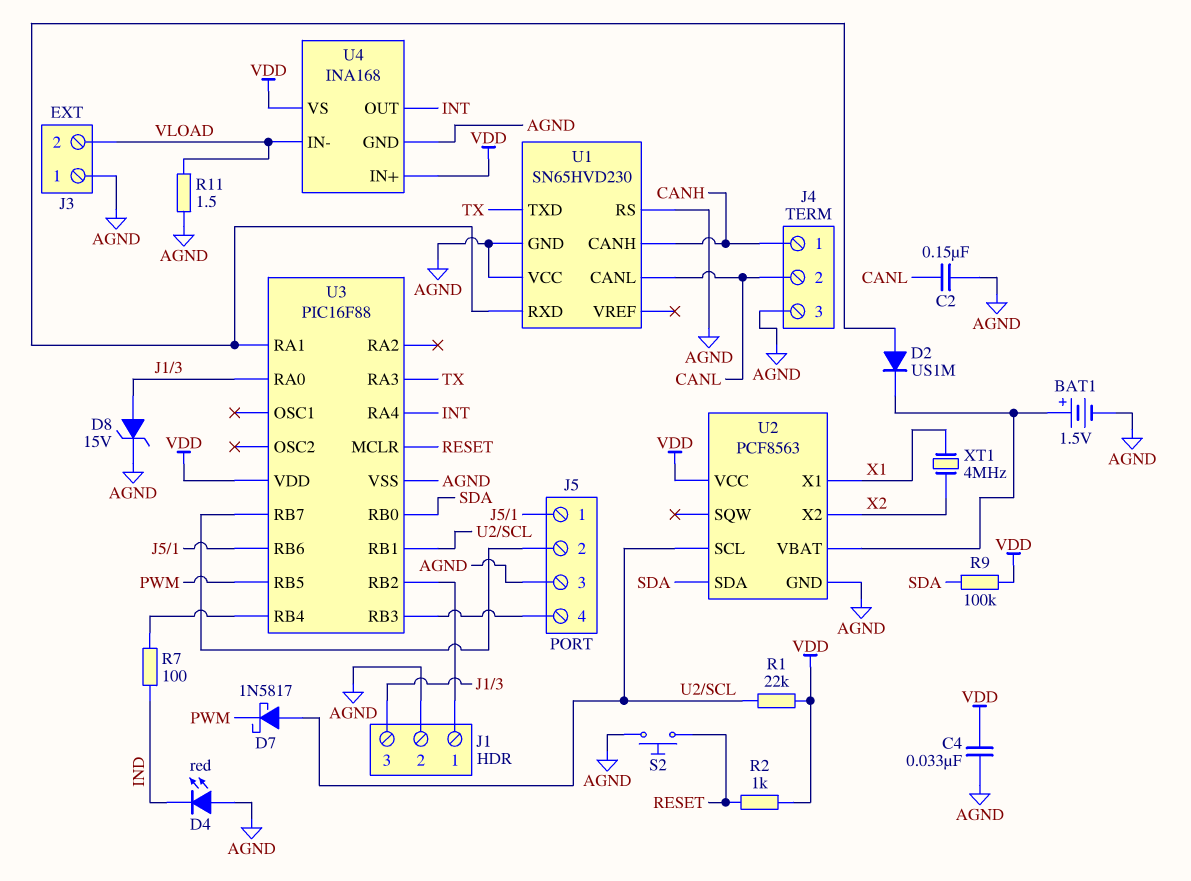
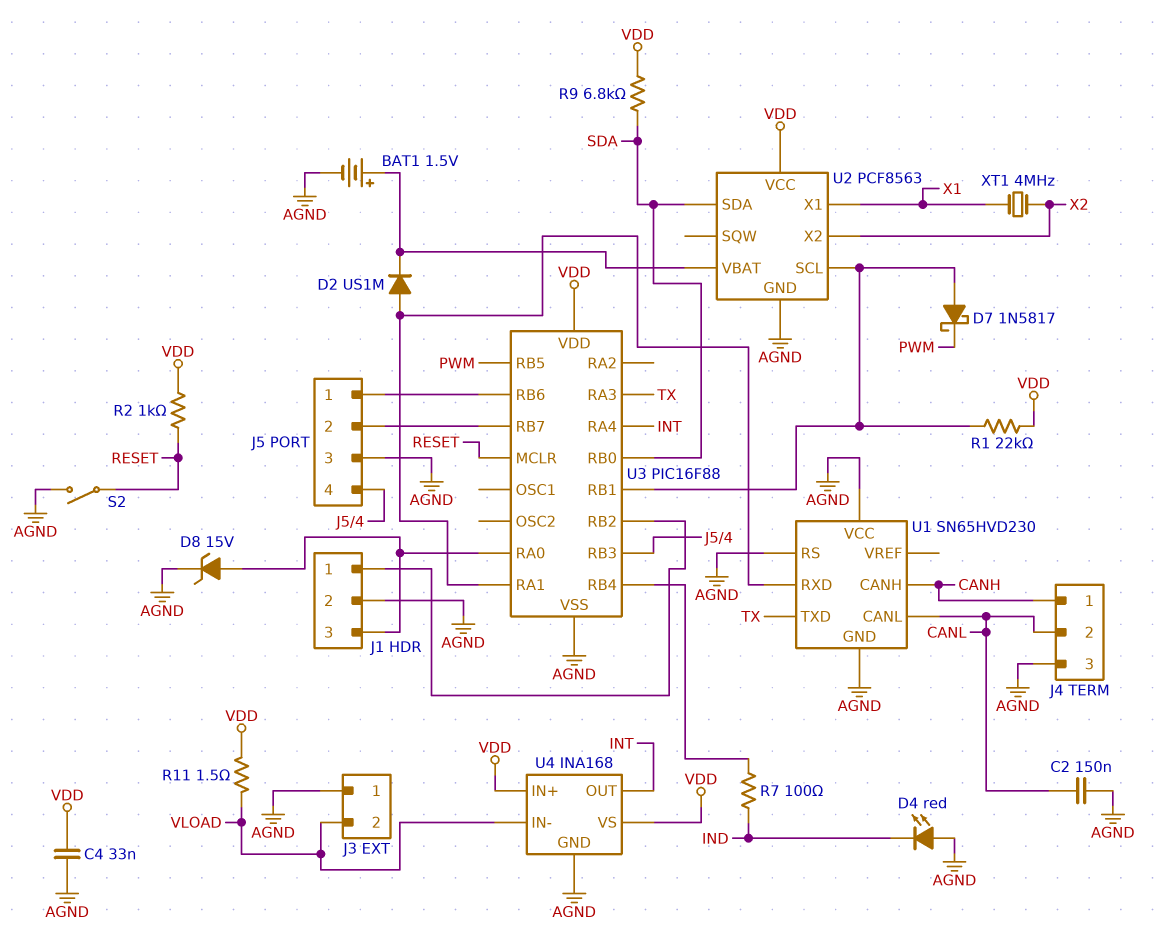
R9: 100k (SDA, VDD) -> 6.8k (SDA, VDD)
R11: 1.5 (AGND, VLOAD) -> 1.5 (VDD, VLOAD)
S2: button (AGND, RESET) -> switch (AGND, RESET)

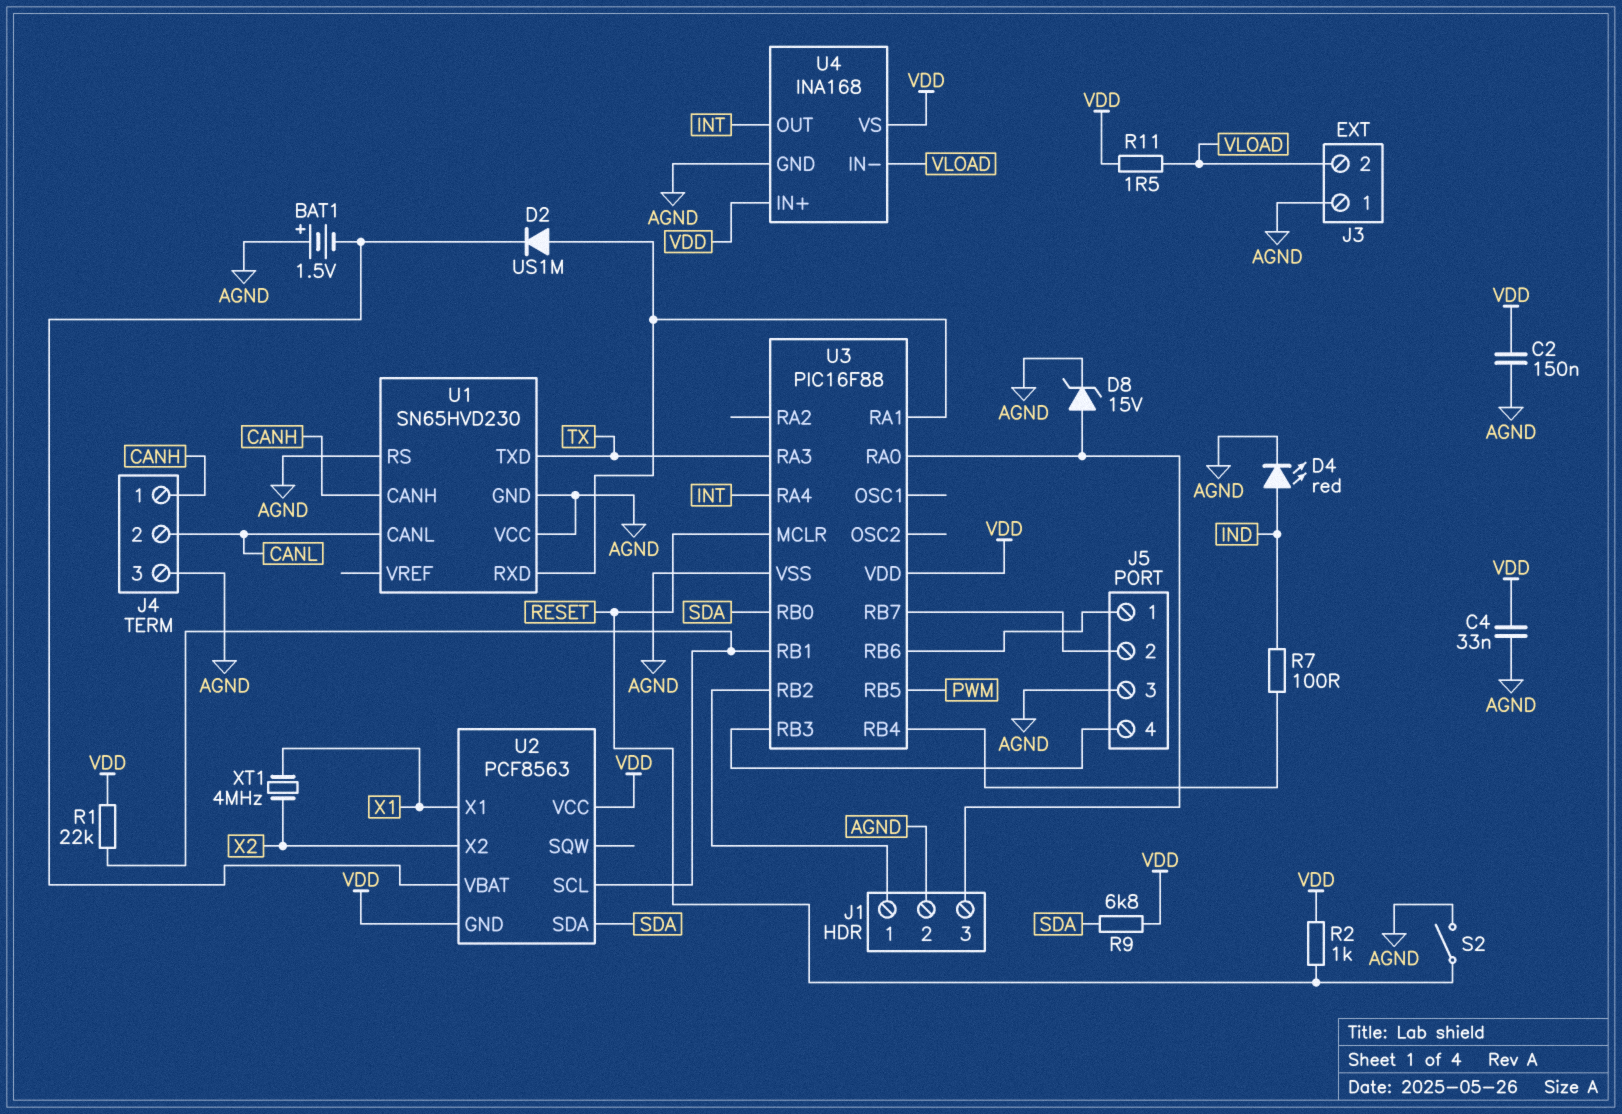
BAT1: 1.5V (plus U2/VBAT, minus AGND) -> 1.5V (plus AGND, minus U2/VBAT)
C2: 150nF (AGND, CANL) -> 150nF (AGND, VDD)
D4: LED red (A AGND, K IND) -> LED red (A IND, K AGND)
D7: schottky 1N5817 (A U2/SCL, K PWM) -> none
U2 pin GND: AGND -> VDD

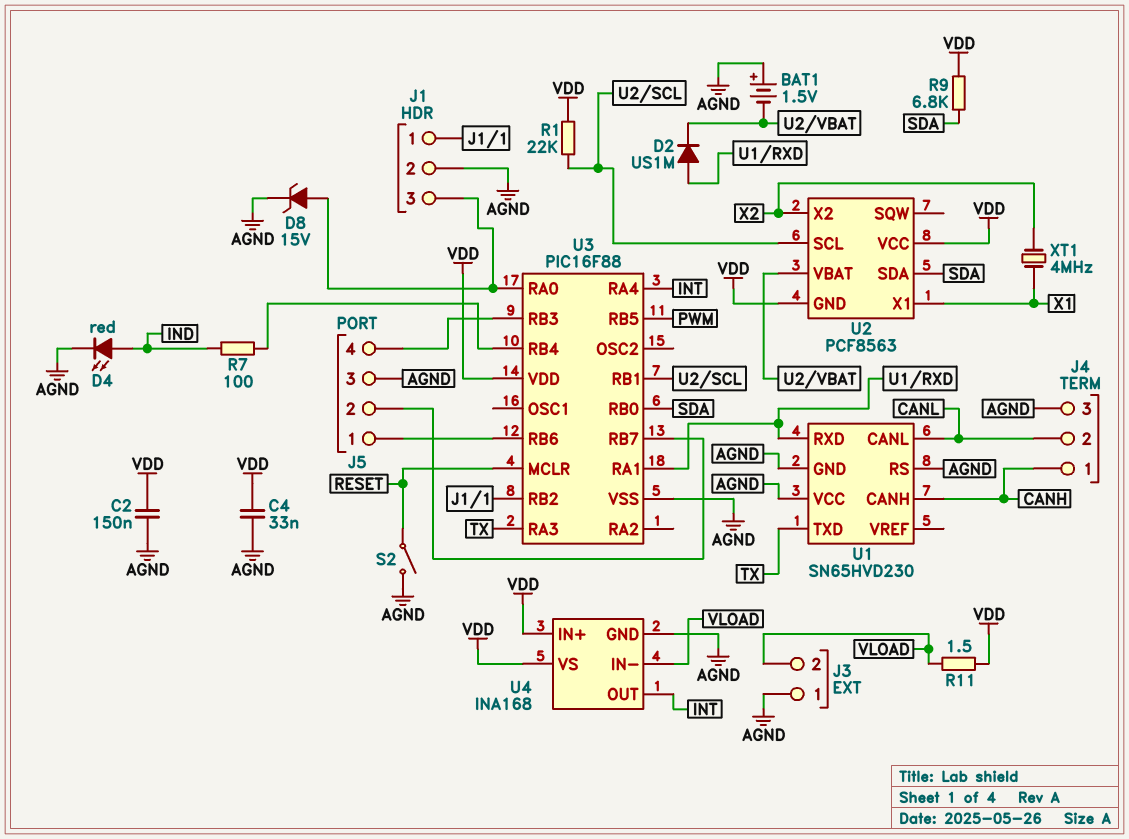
R2: 1k (RESET, VDD) -> none

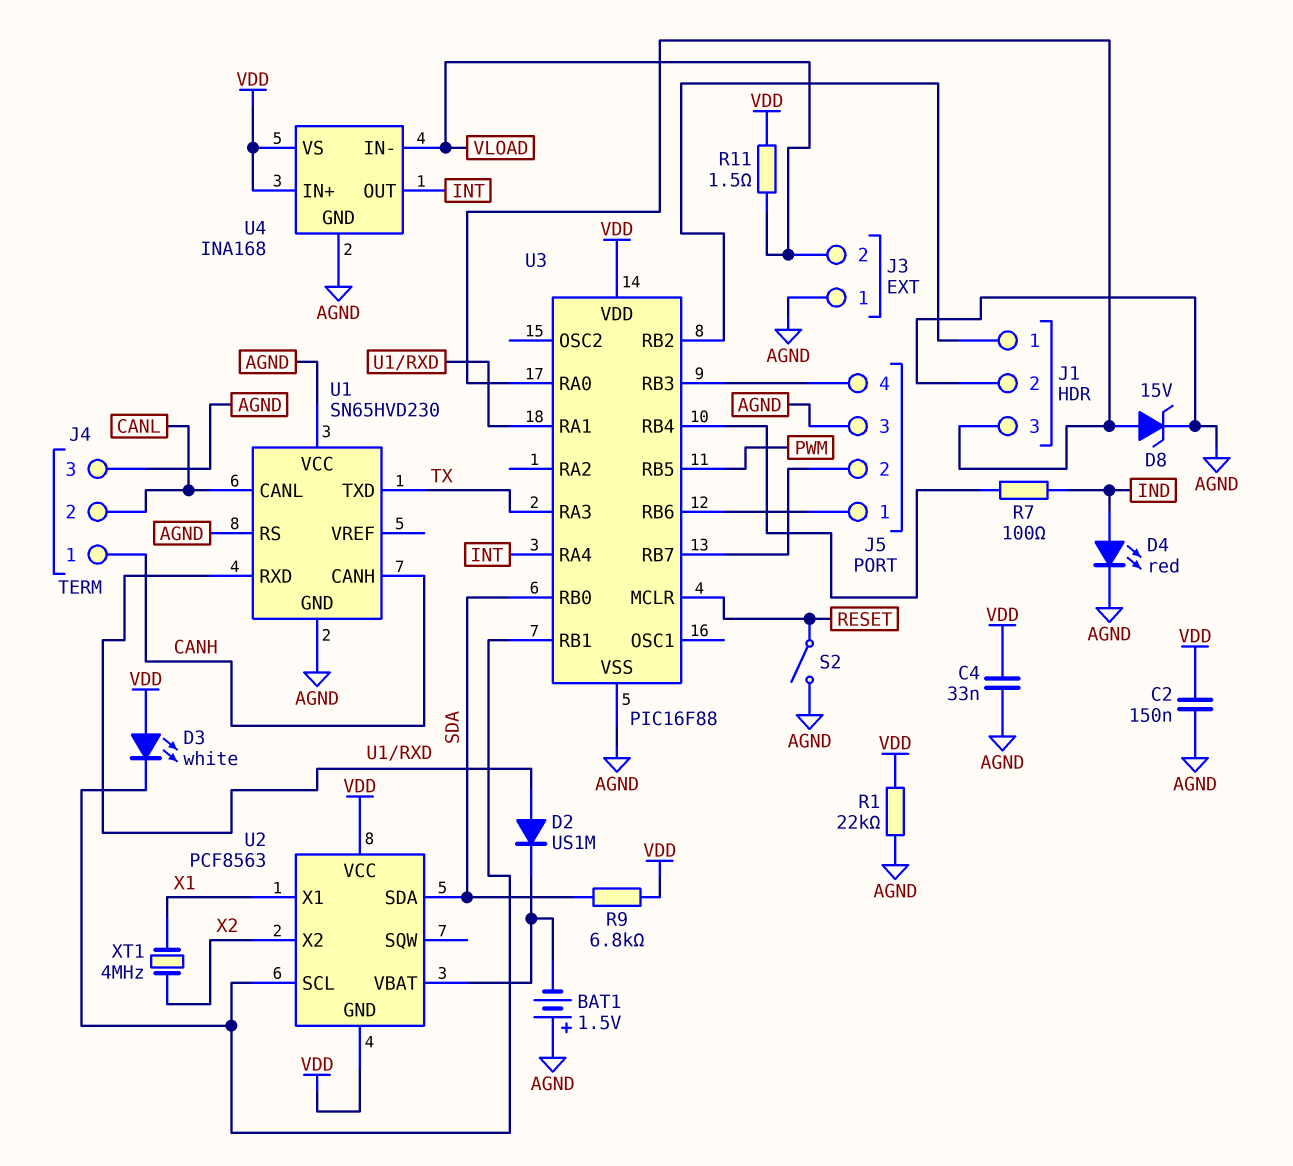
D3: none -> LED white (A VDD, K U2/SCL)
R1: 22k (U2/SCL, VDD) -> 22k (AGND, VDD)

